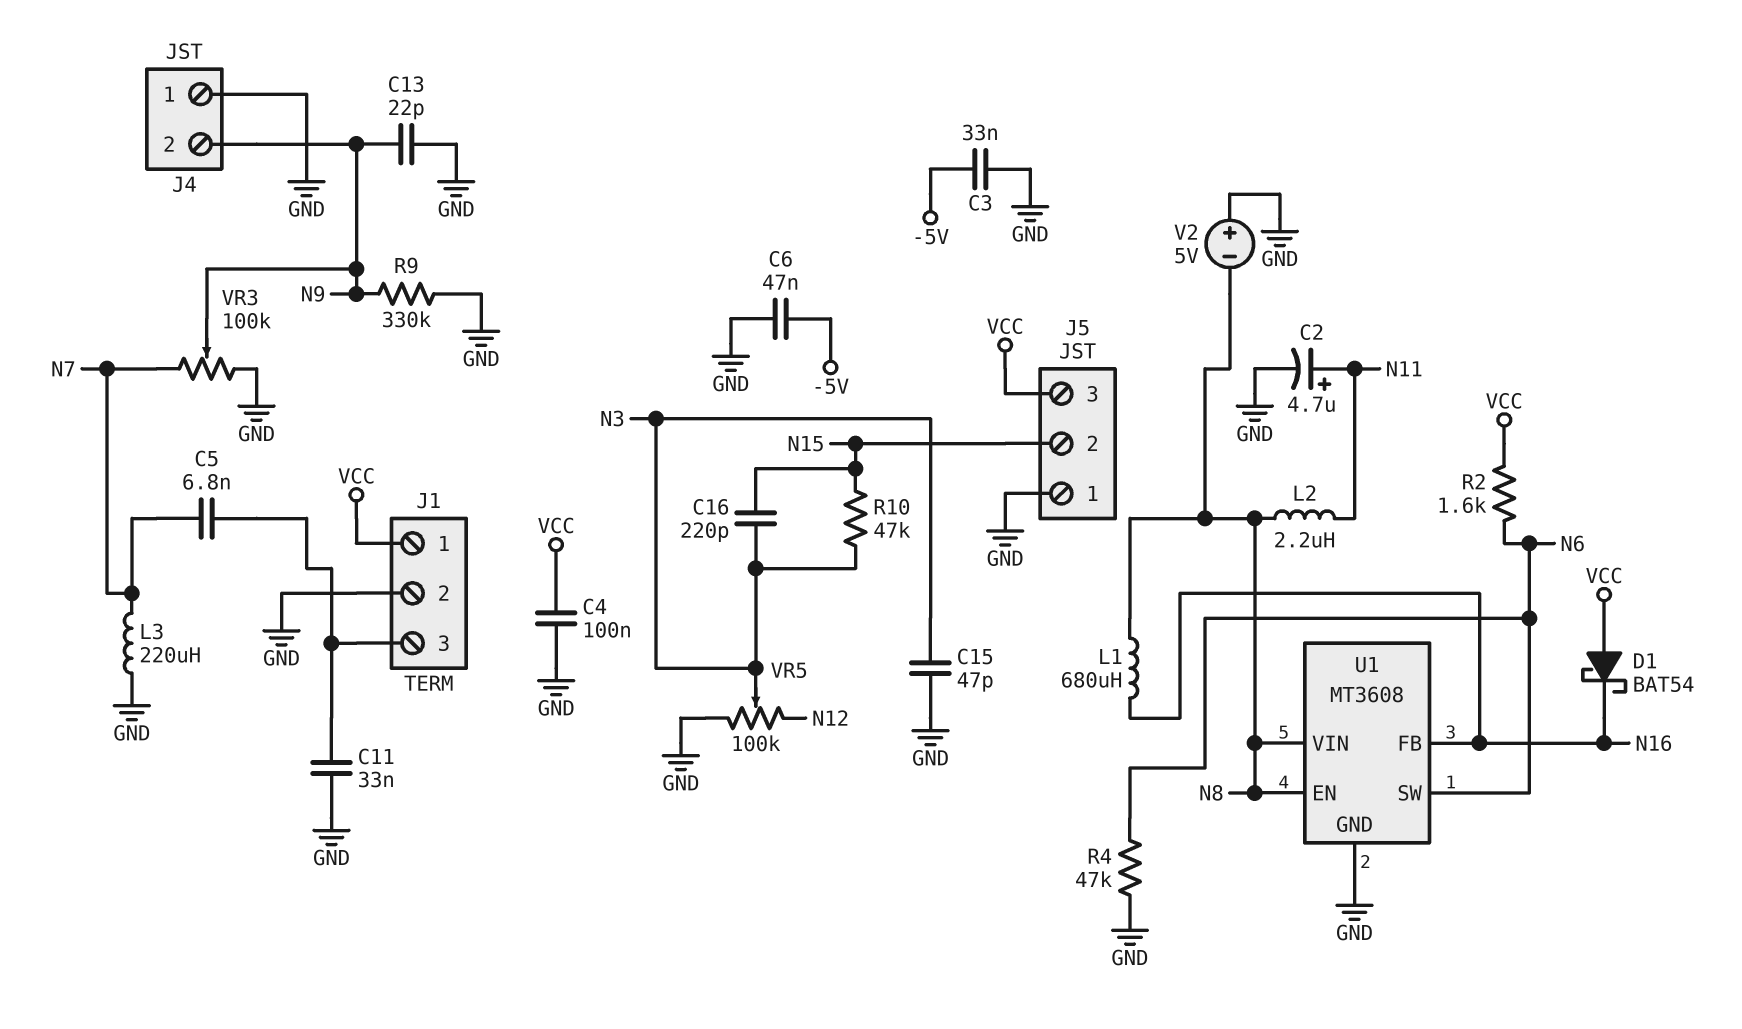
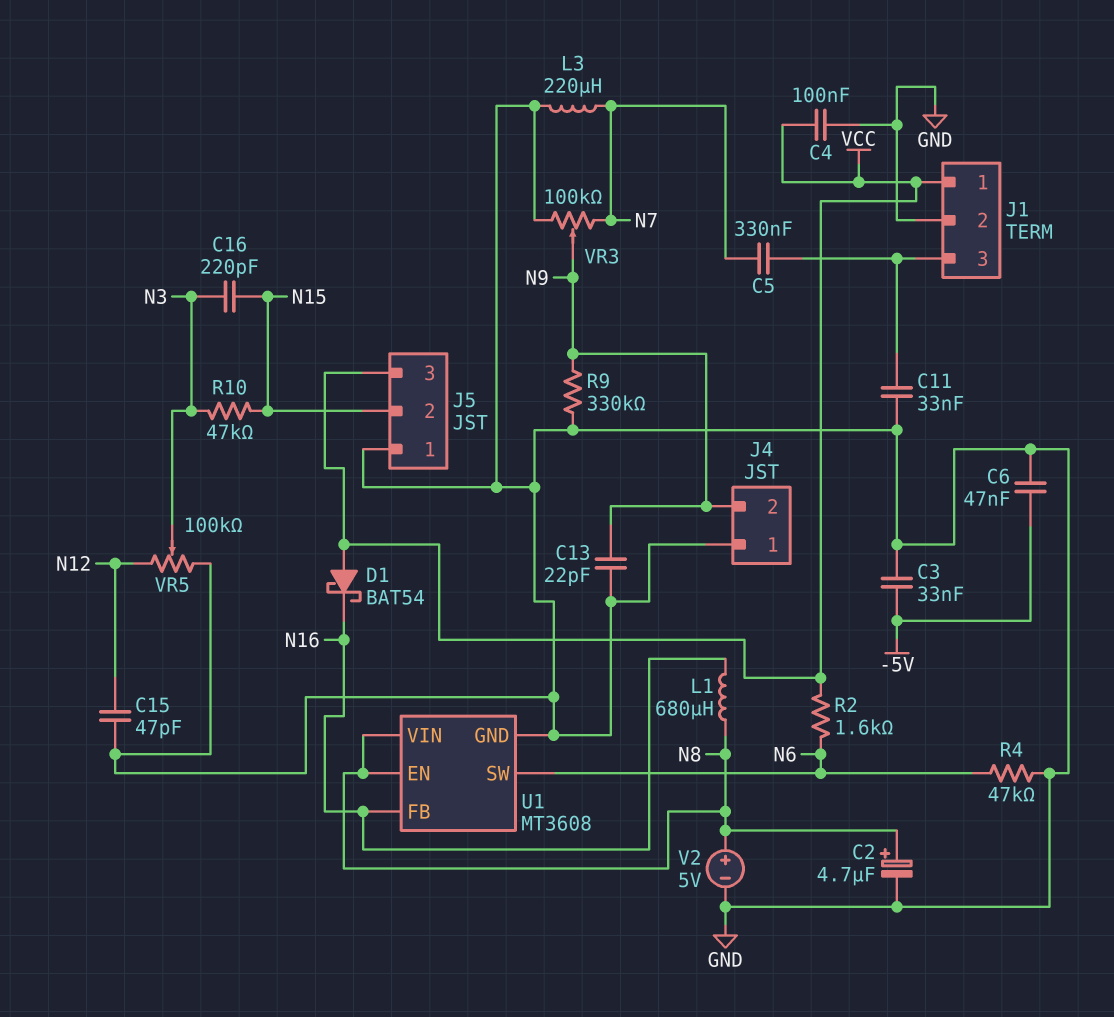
C2: 4.7uF (plus N11, minus GND) -> 4.7uF (plus N8, minus GND)
C5: 6.8nF (J1/3, N7) -> 330nF (J1/3, N7)
C15: 47pF (GND, N3) -> 47pF (GND, N12)
L2: 2.2uH (N8, N11) -> none
V2: 5V (plus GND, minus N8) -> 5V (plus N8, minus GND)

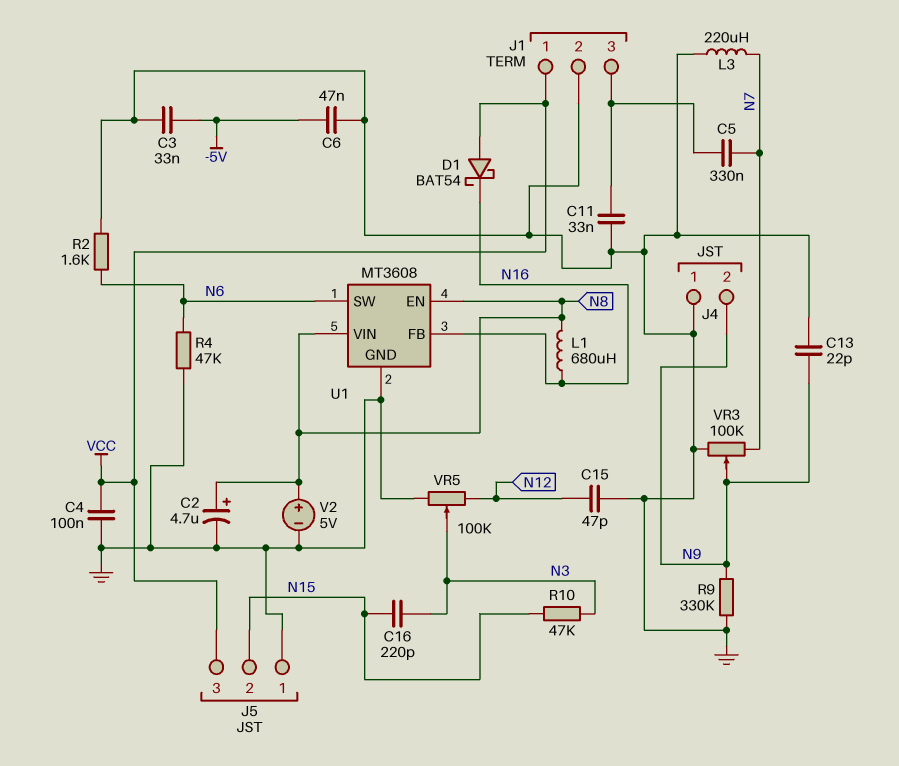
R2: 1.6k (N6, VCC) -> 1.6k (GND, N6)

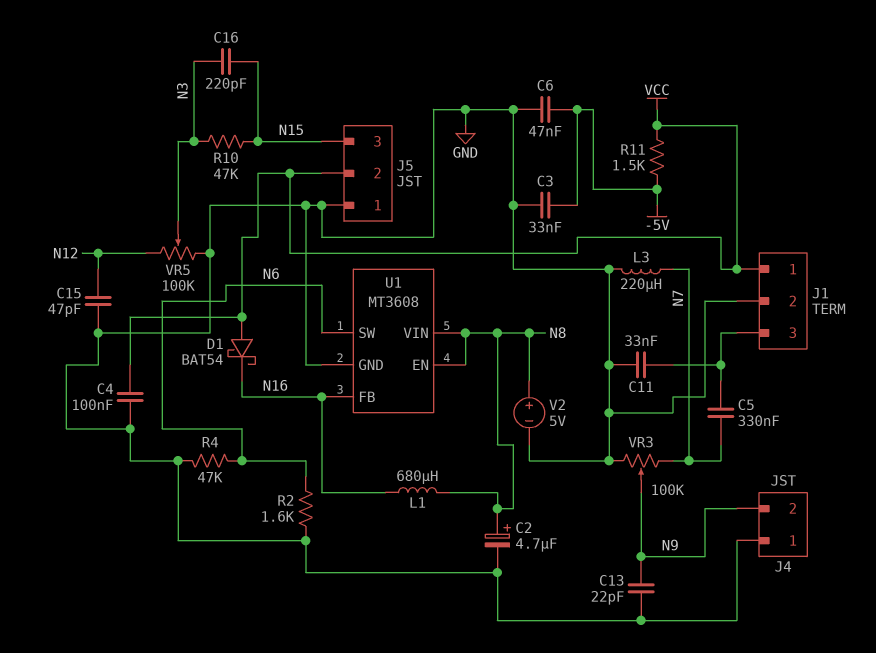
J5 pin 2: N15 -> VCC
J5 pin 3: VCC -> N15
R9: 330k (GND, N9) -> none
R11: none -> 1.5k (-5V, VCC)

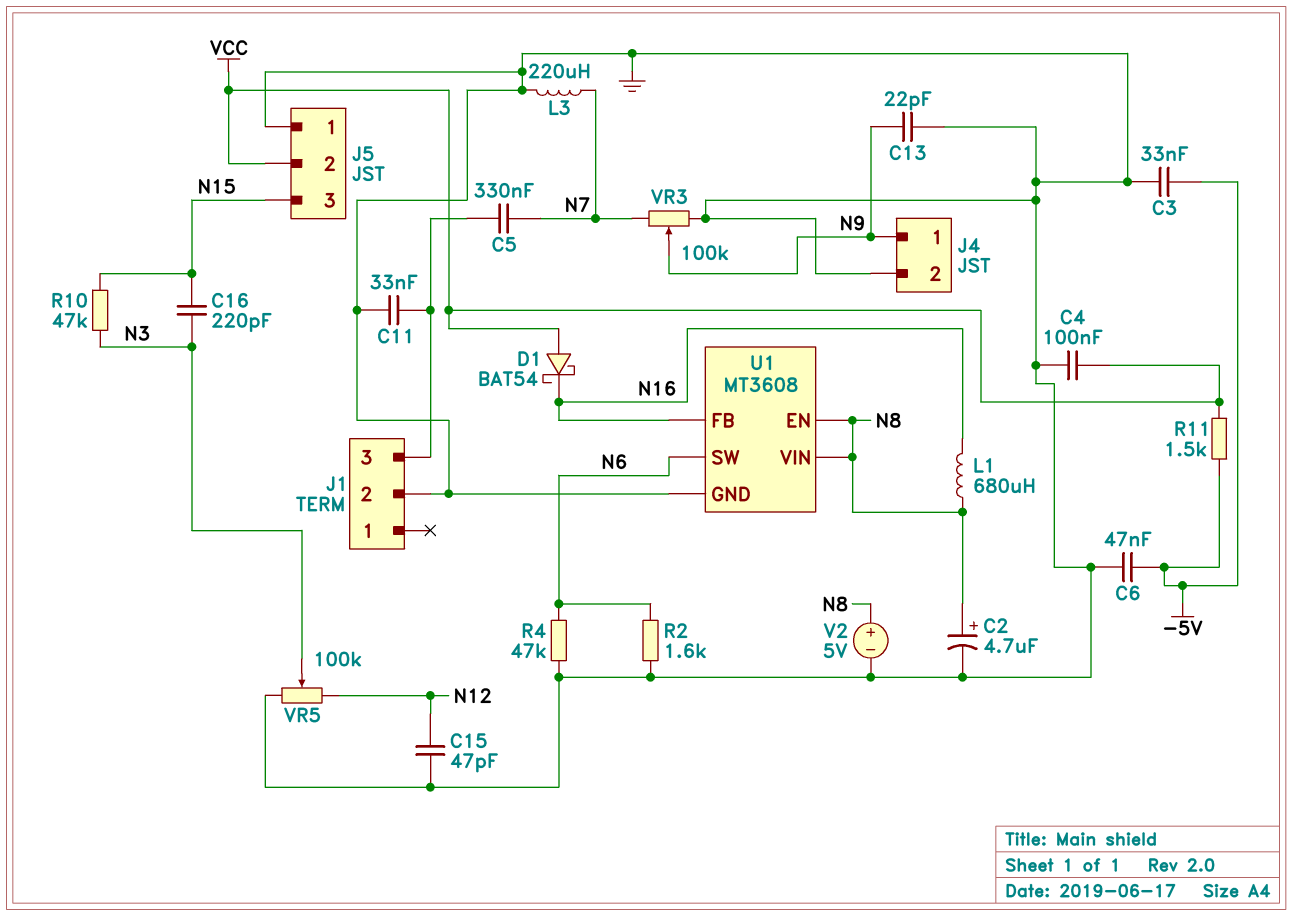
J1 pin 1: VCC -> none
J4 pin 1: GND -> N9
J4 pin 2: N9 -> GND

